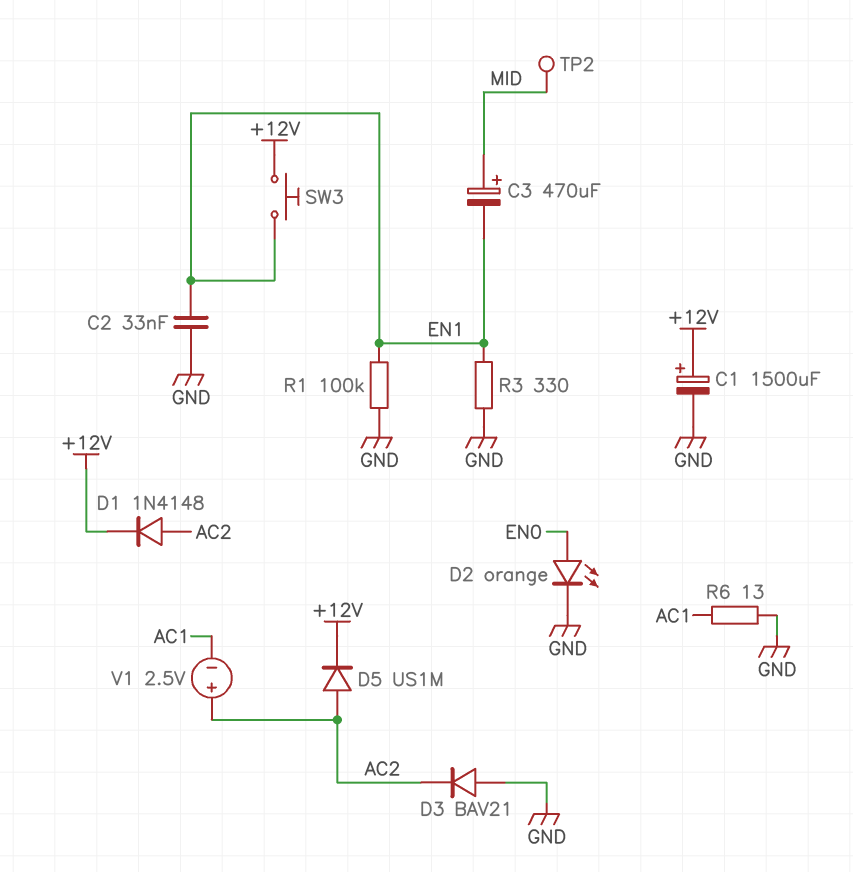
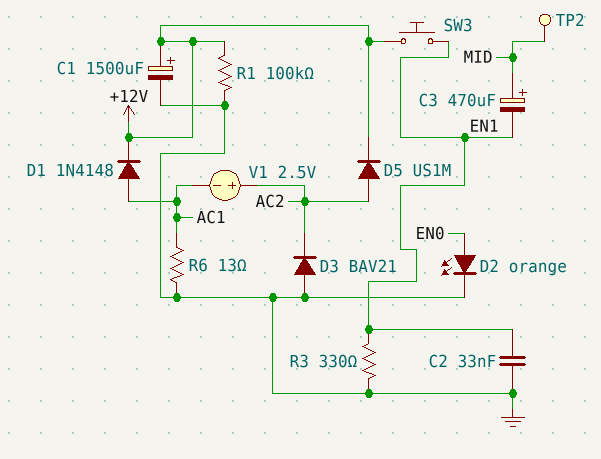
D1: diode 1N4148 (A AC2, K +12V) -> diode 1N4148 (A AC1, K +12V)
R1: 100k (EN1, GND) -> 100k (+12V, GND)

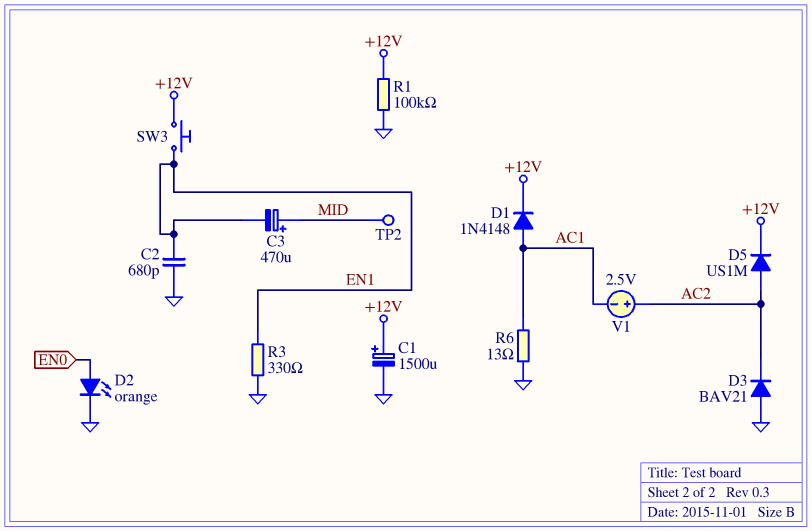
C2: 33nF (EN1, GND) -> 680pF (EN1, GND)

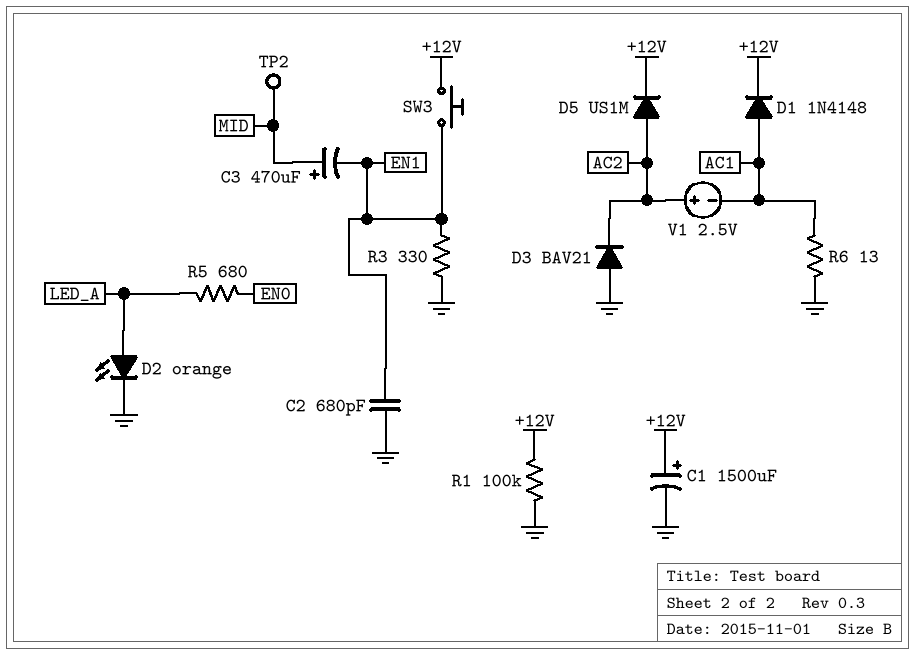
D2: LED orange (A EN0, K GND) -> LED orange (A LED_A, K GND)
R5: none -> 680 (EN0, LED_A)

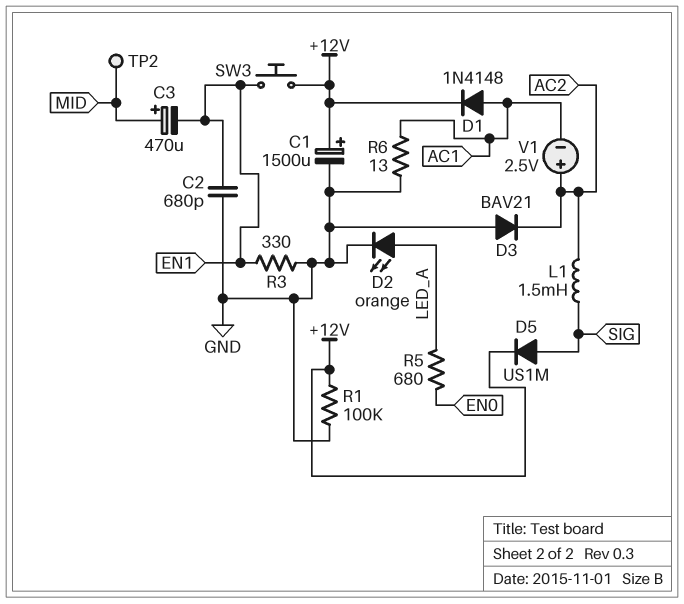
D5: diode US1M (A AC2, K +12V) -> diode US1M (A SIG, K +12V)
L1: none -> 1.5mH (AC2, SIG)

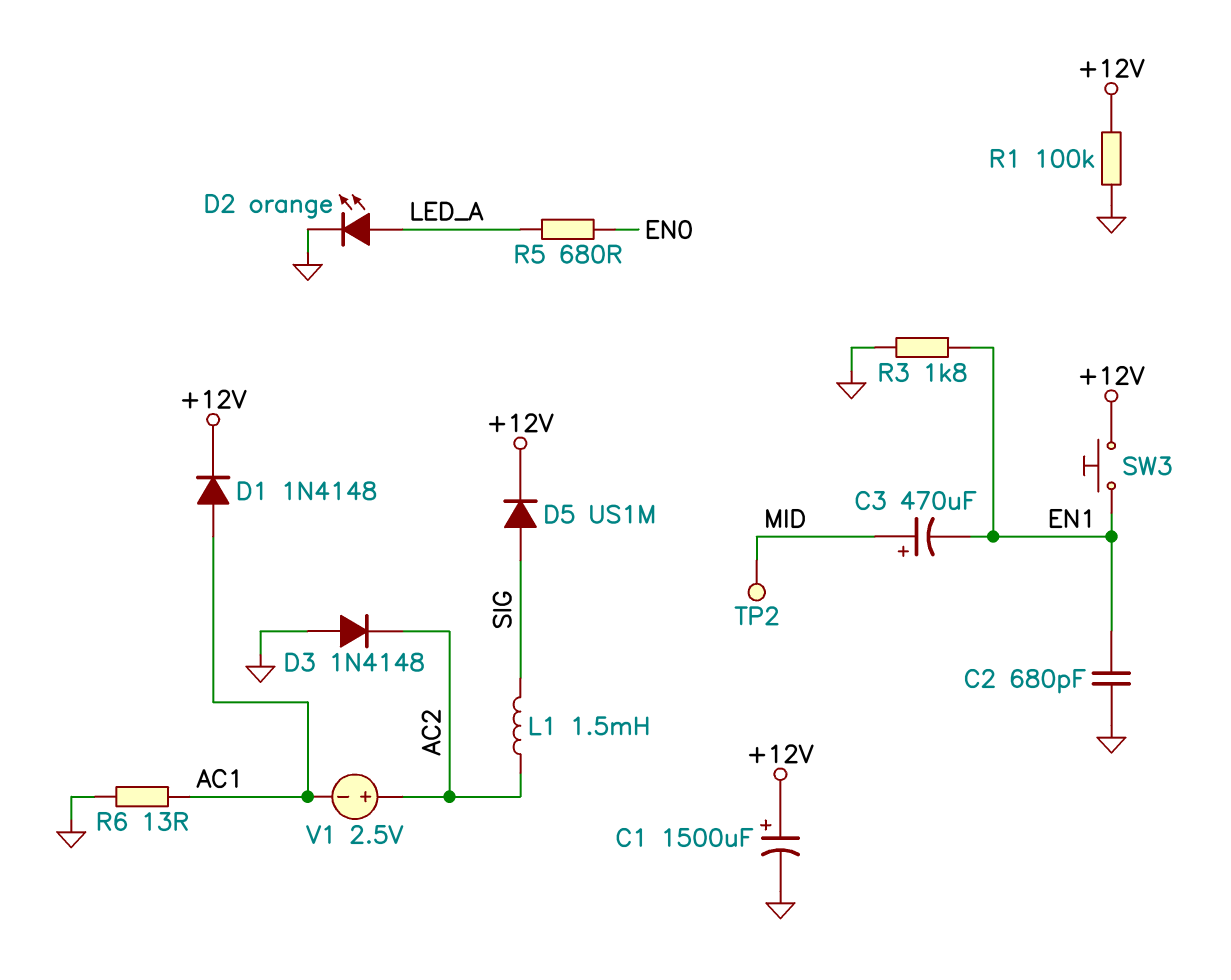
D3: diode BAV21 (A GND, K AC2) -> diode 1N4148 (A GND, K AC2)
R3: 330 (EN1, GND) -> 1.8k (EN1, GND)

